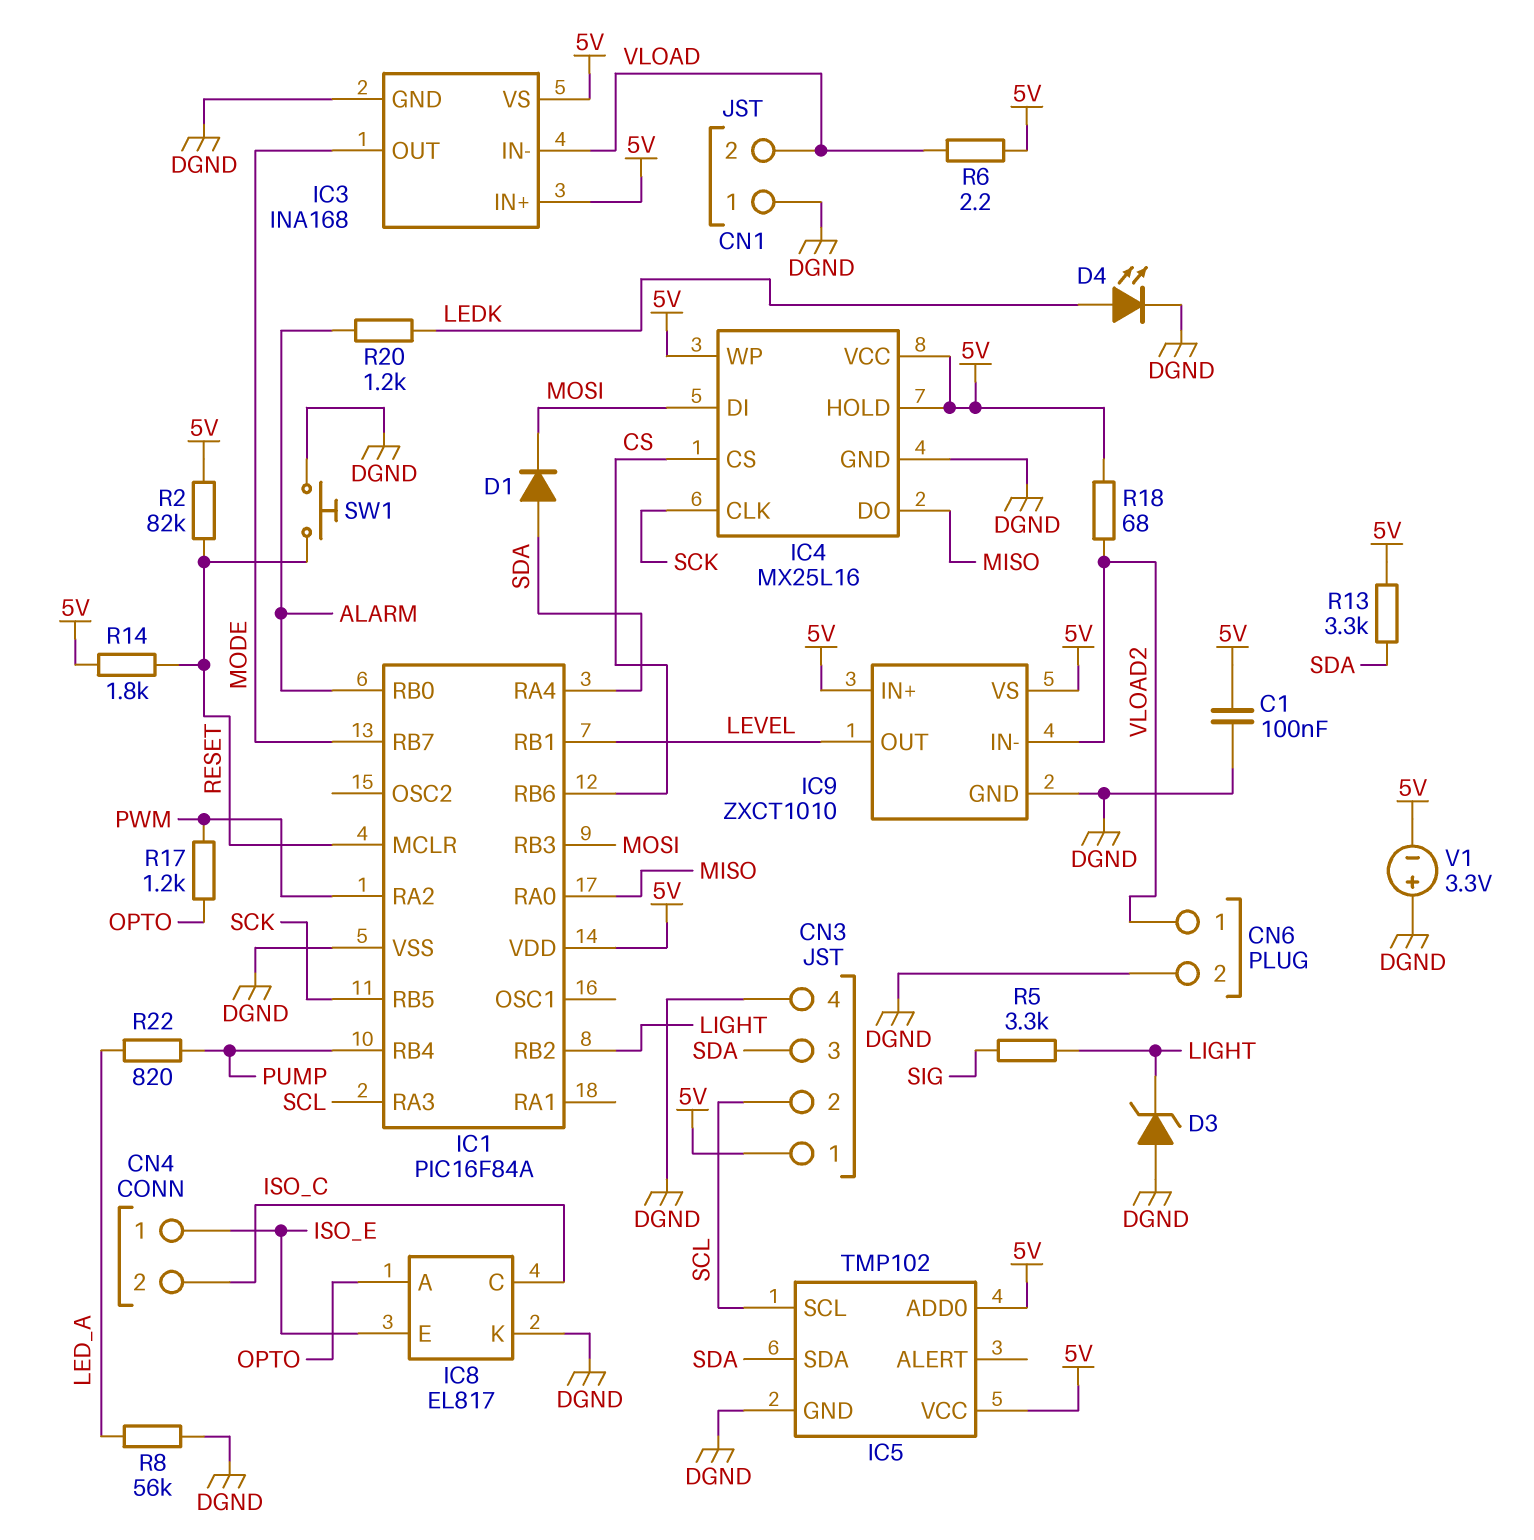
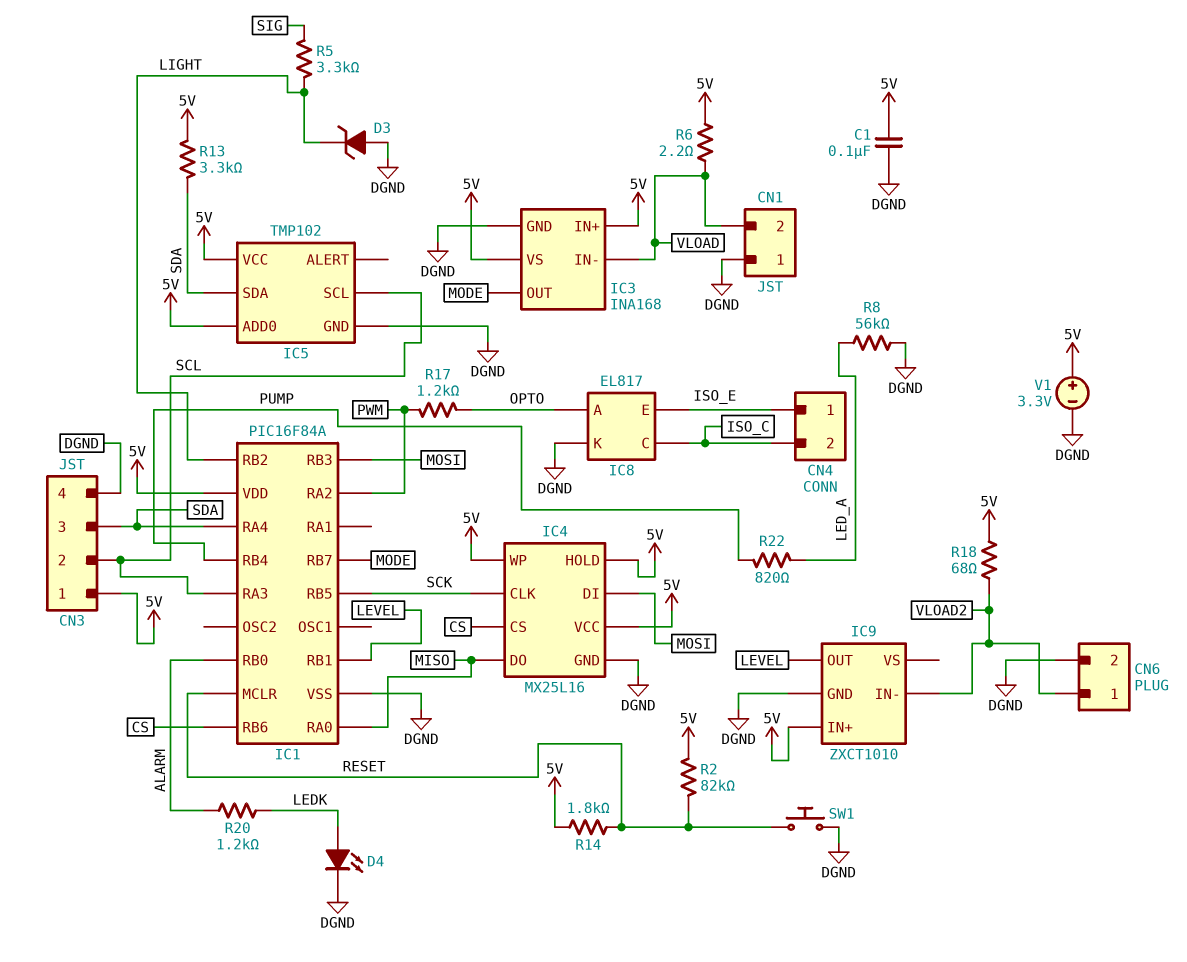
D1: diode (A SDA, K MOSI) -> none
IC9 pin VS: 5V -> none
V1: 3.3V (plus DGND, minus 5V) -> 3.3V (plus 5V, minus DGND)

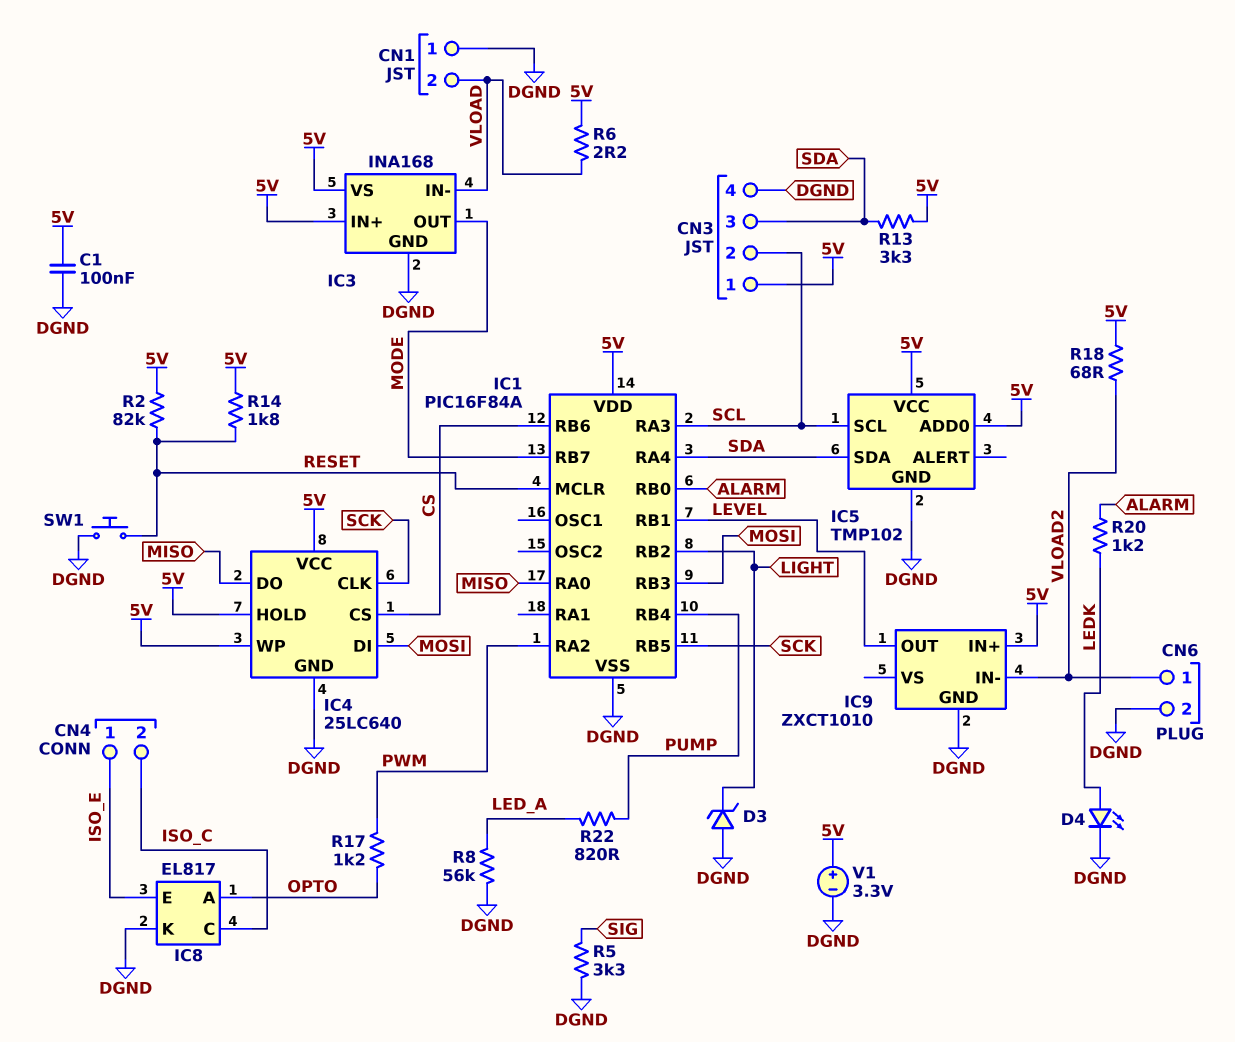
IC4: MX25L16 -> 25LC640
R5: 3.3k (LIGHT, SIG) -> 3.3k (DGND, SIG)

